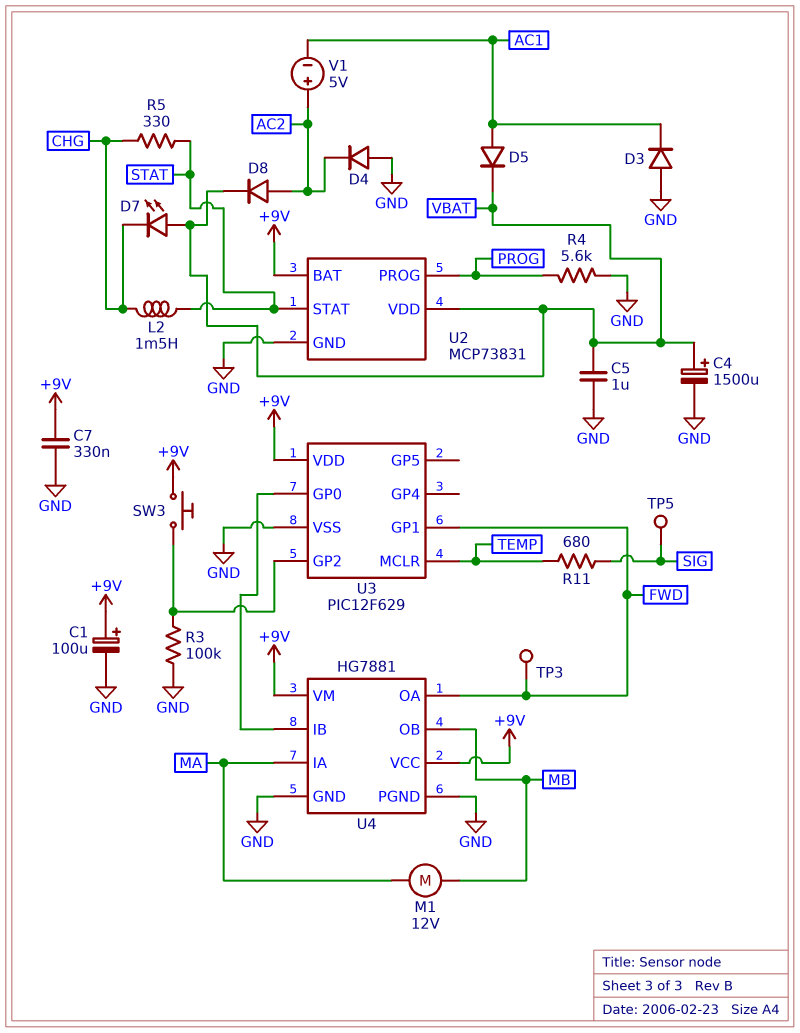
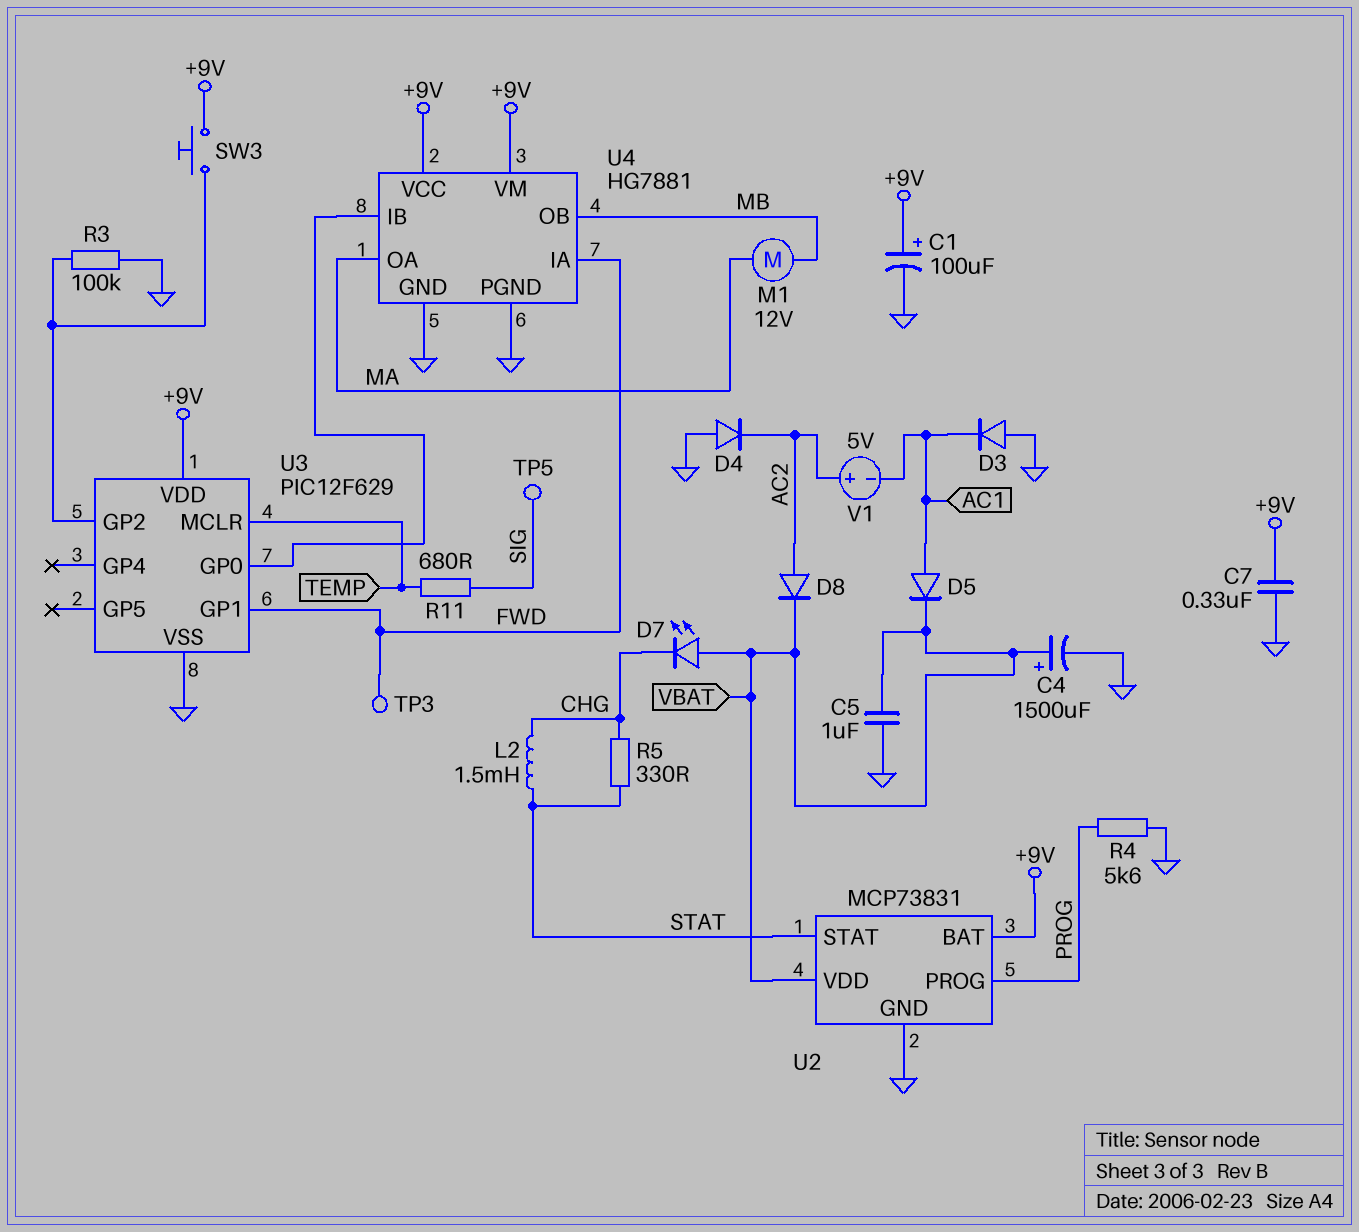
U4 pin IA: MA -> FWD
U4 pin OA: FWD -> MA

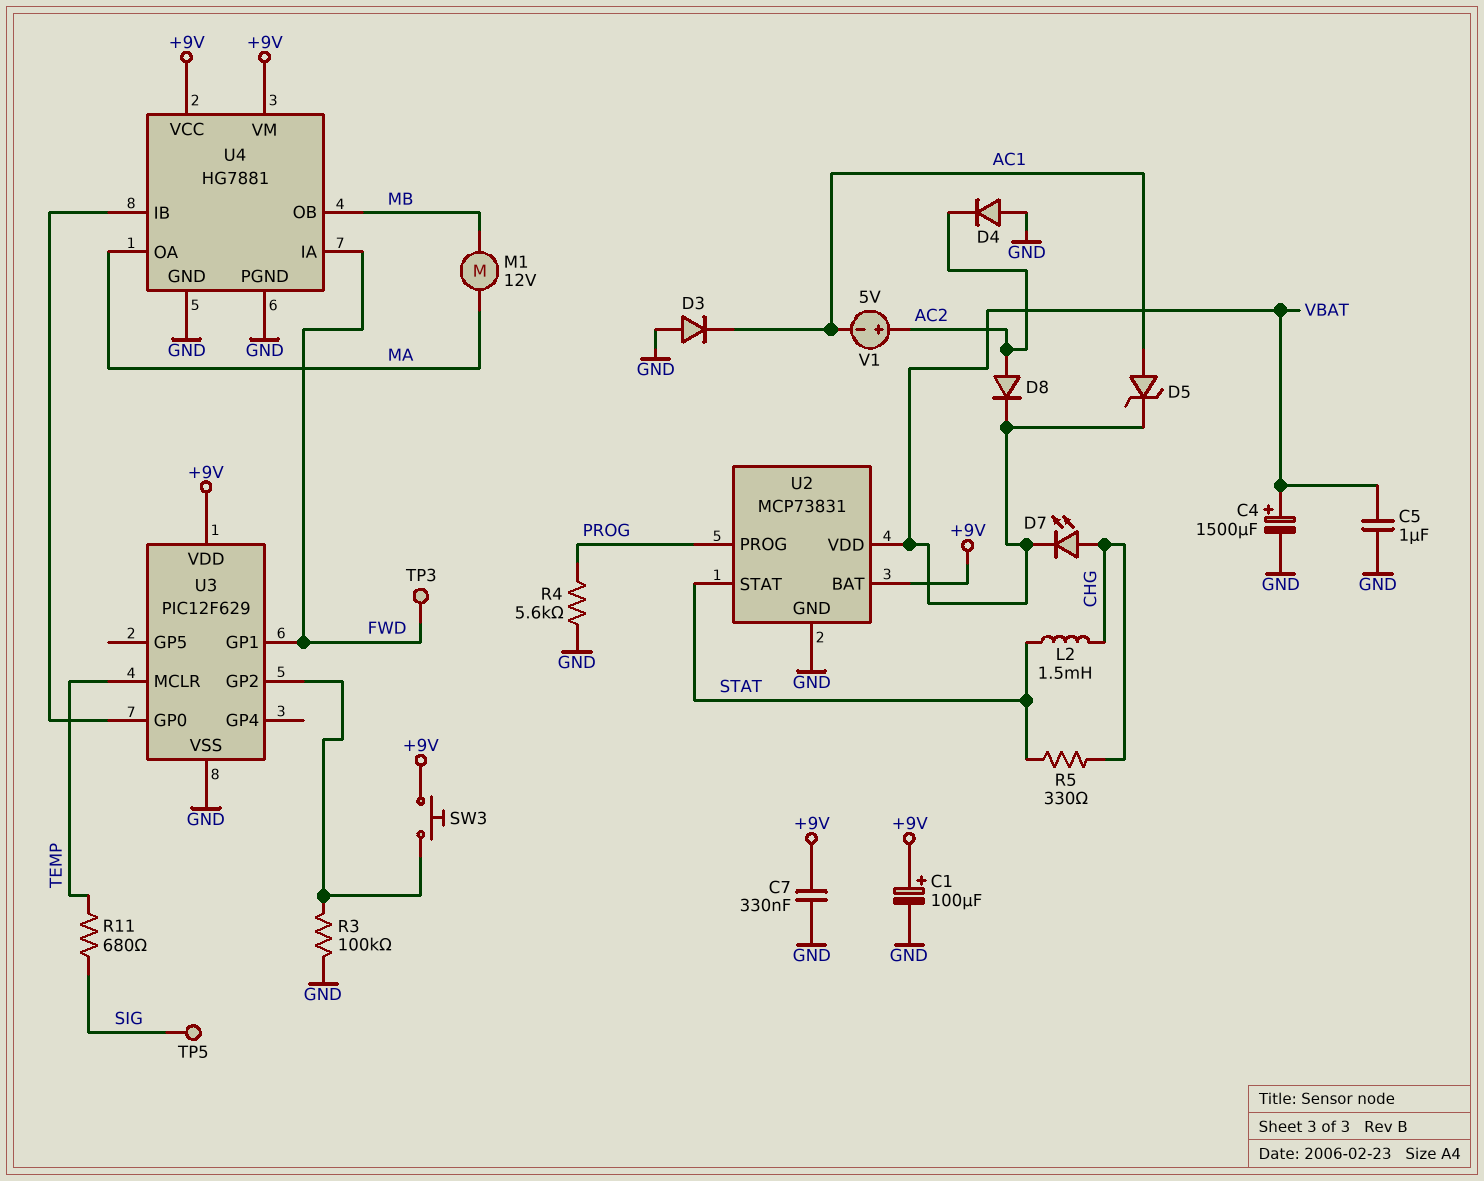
D5: diode (A AC1, K VBAT) -> zener (A AC1, K VBAT)
D7: LED (A VBAT, K CHG) -> LED (A CHG, K VBAT)

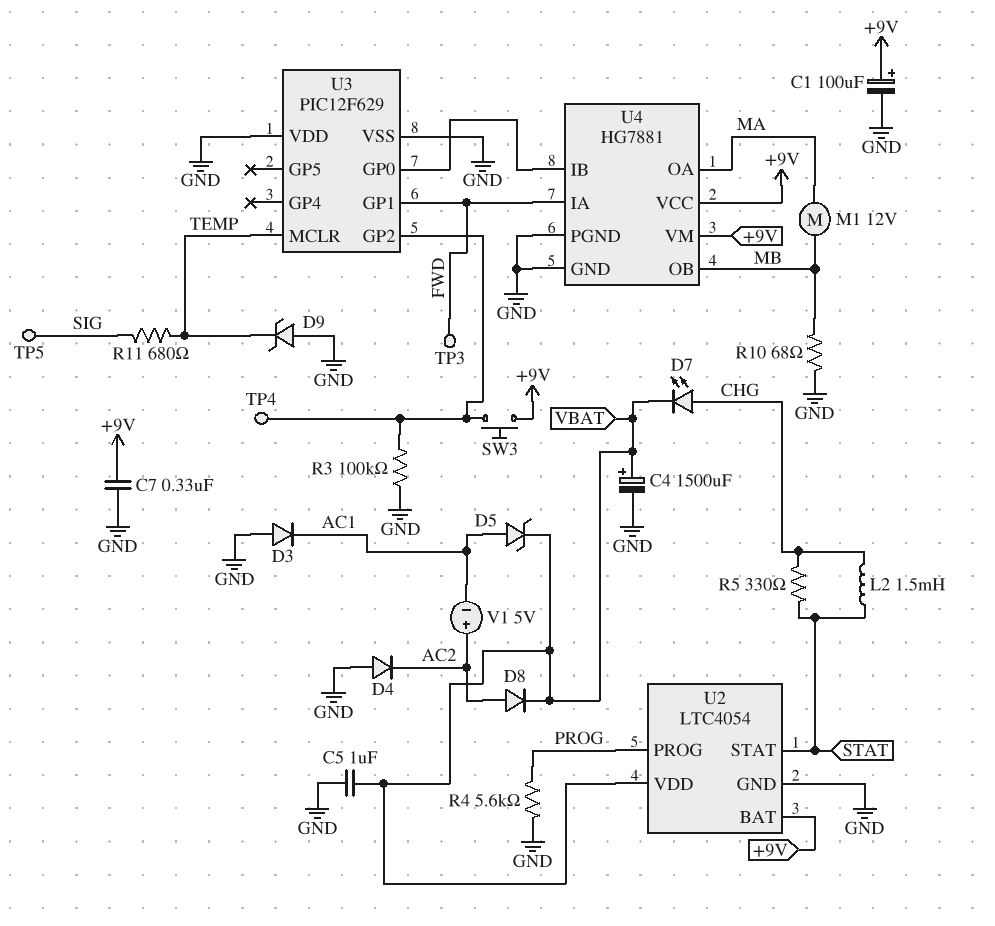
D9: none -> zener (A GND, K TEMP)
R10: none -> 68 (GND, MB)
TP4: none -> test point (U3/GP2)
U2: MCP73831 -> LTC4054
U3 pin VDD: +9V -> GND

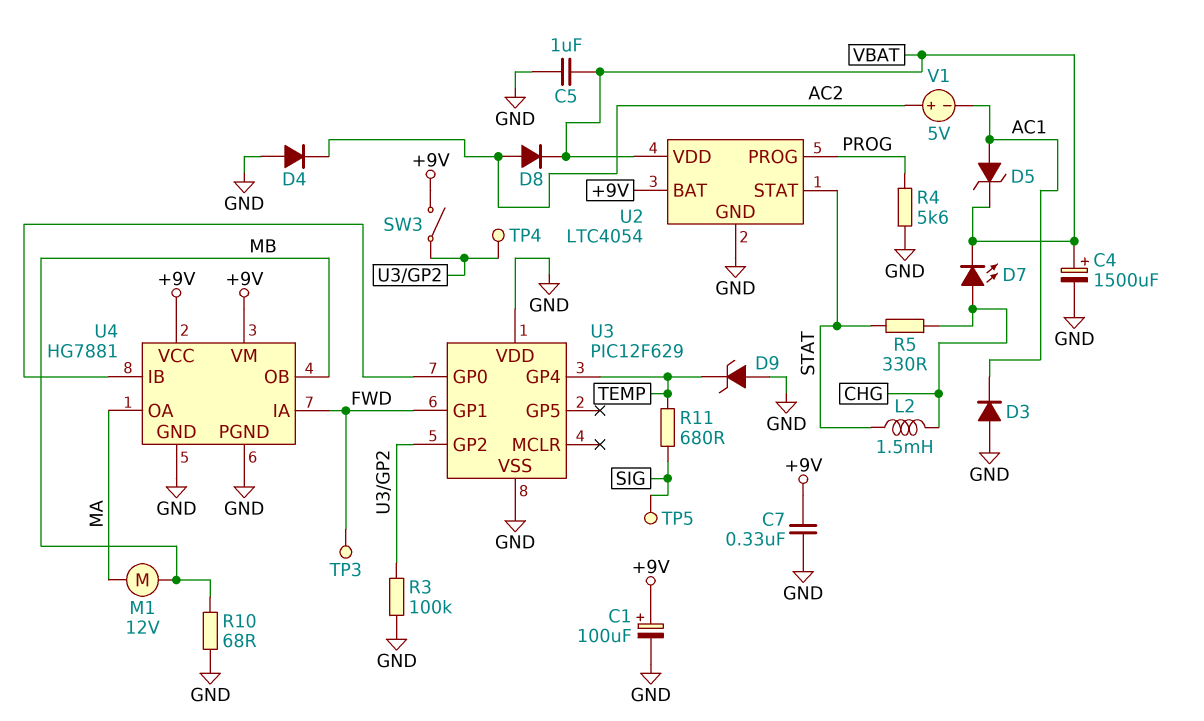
SW3: button (+9V, U3/GP2) -> switch (+9V, U3/GP2)
U3 pin GP4: none -> TEMP
U3 pin MCLR: TEMP -> none

